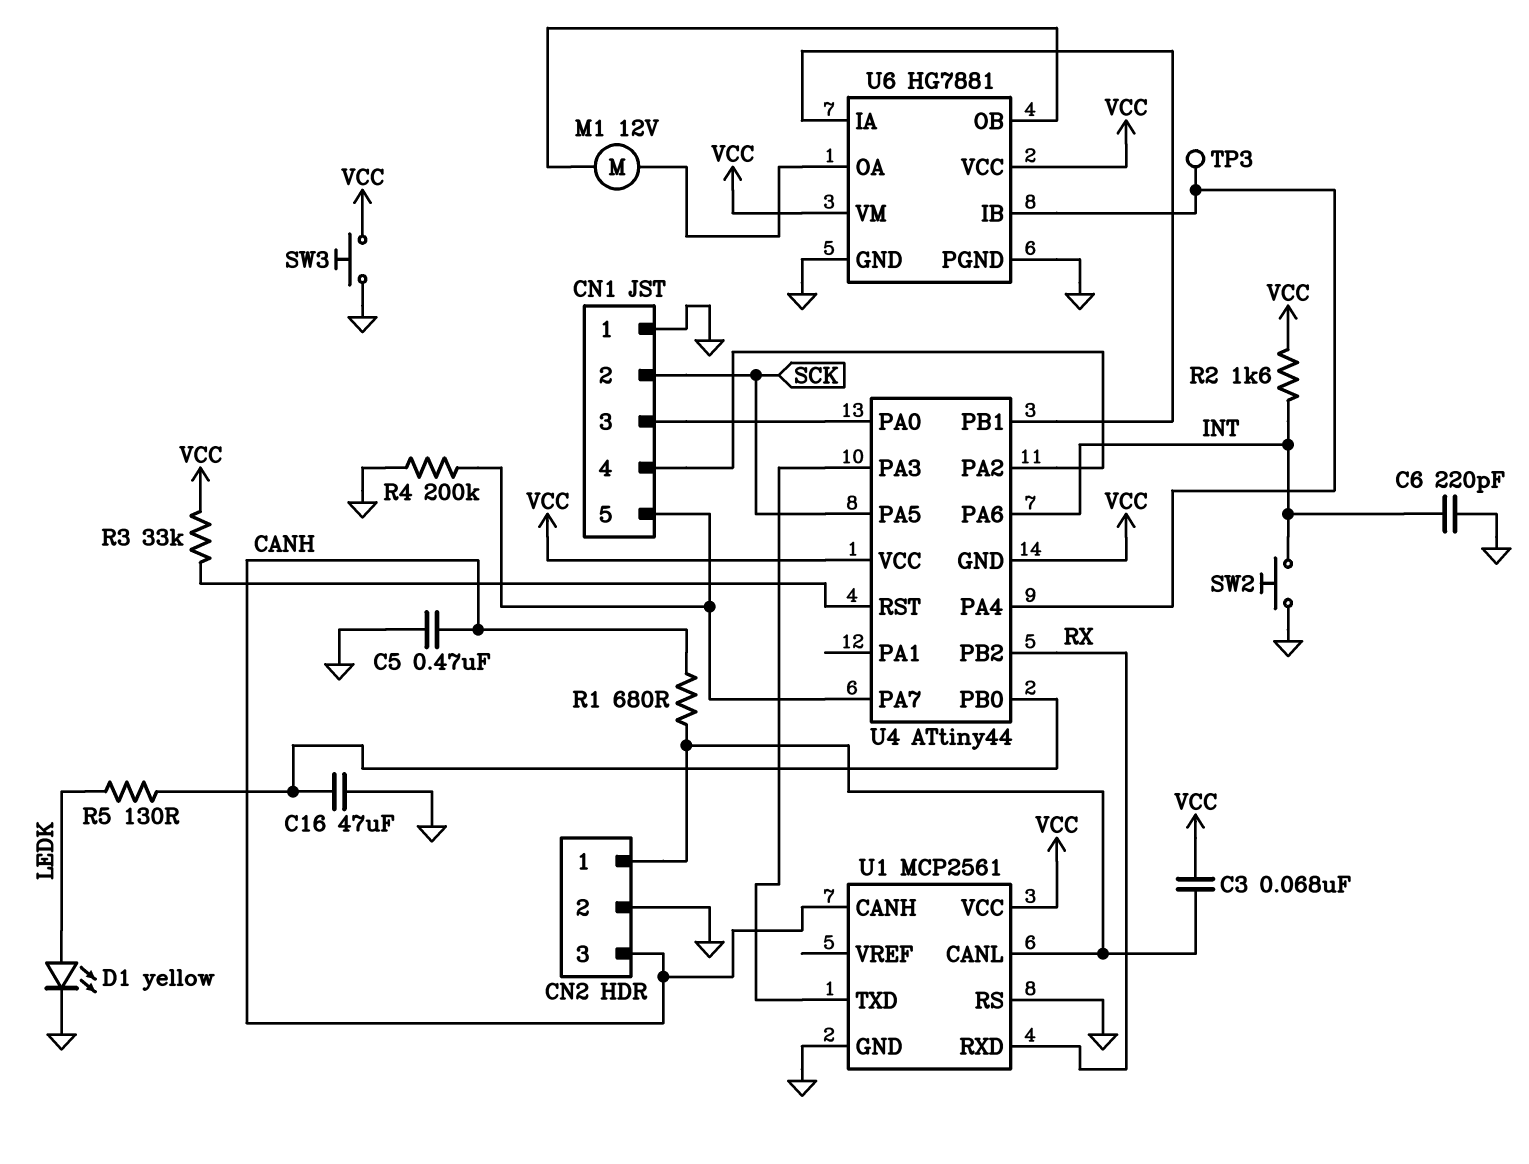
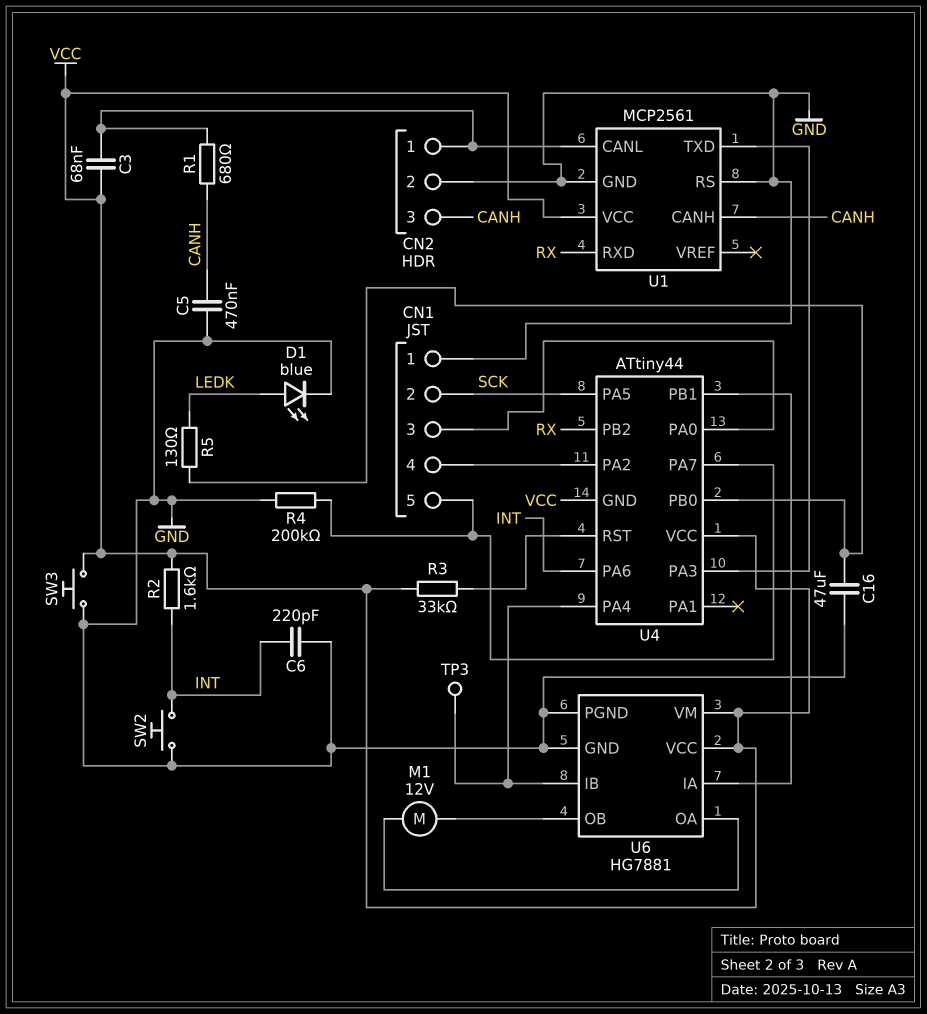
D1: LED yellow (A LEDK, K GND) -> LED blue (A LEDK, K GND)

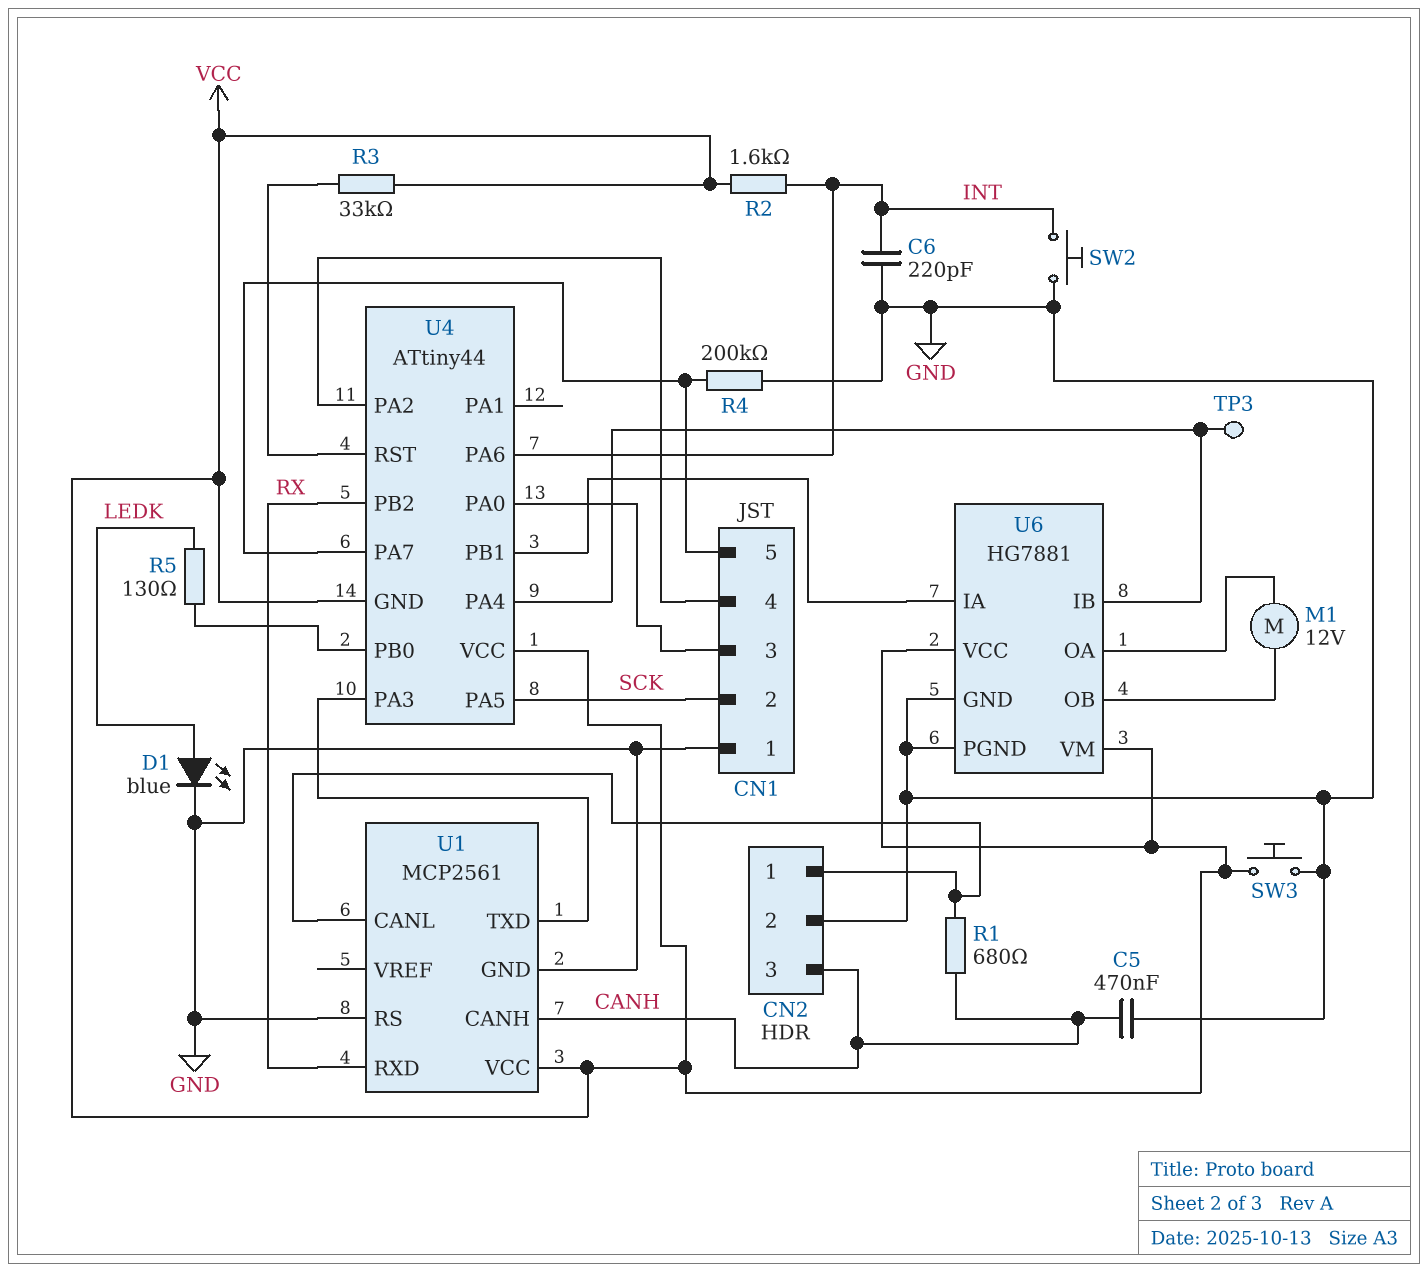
C3: 68nF (CN2/1, VCC) -> none
C16: 47uF (GND, U4/PB0) -> none

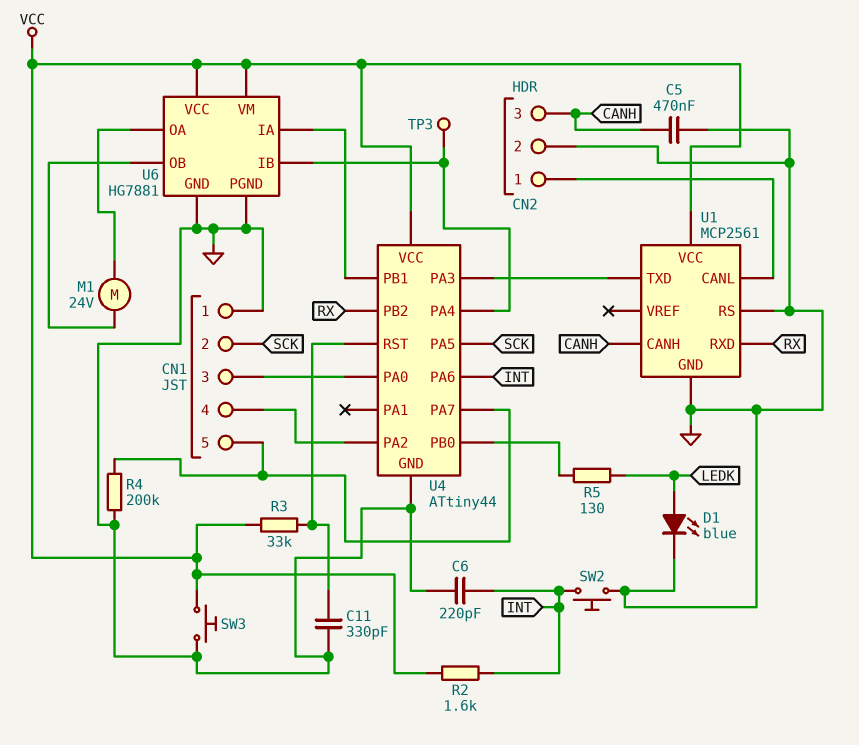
C11: none -> 330pF (GND, U4/RST)
M1: motor 12V (U6/OA, U6/OB) -> motor 24V (U6/OA, U6/OB)
R1: 680 (CANH, CN2/1) -> none
U4 pin GND: VCC -> GND

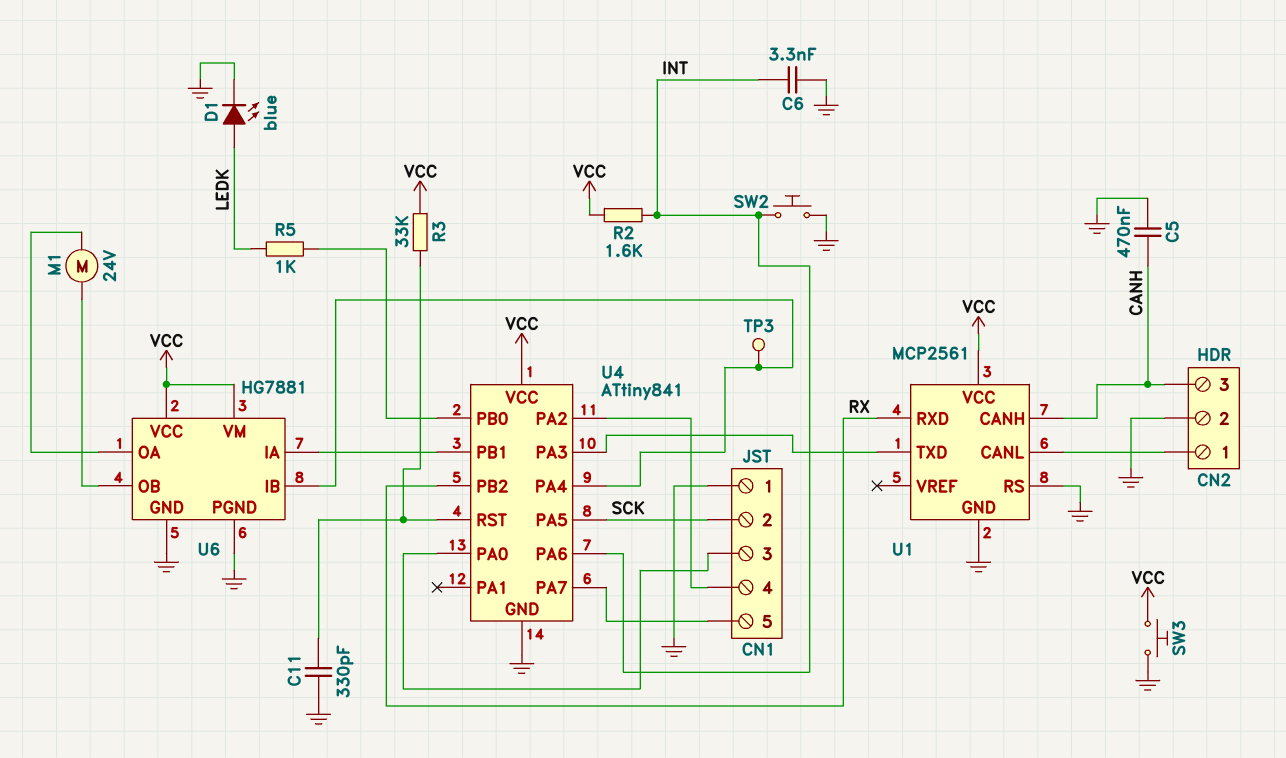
C6: 220pF (GND, INT) -> 3.3nF (GND, INT)
R4: 200k (CN1/5, GND) -> none
R5: 130 (LEDK, U4/PB0) -> 1k (LEDK, U4/PB0)
U4: ATtiny44 -> ATtiny841

